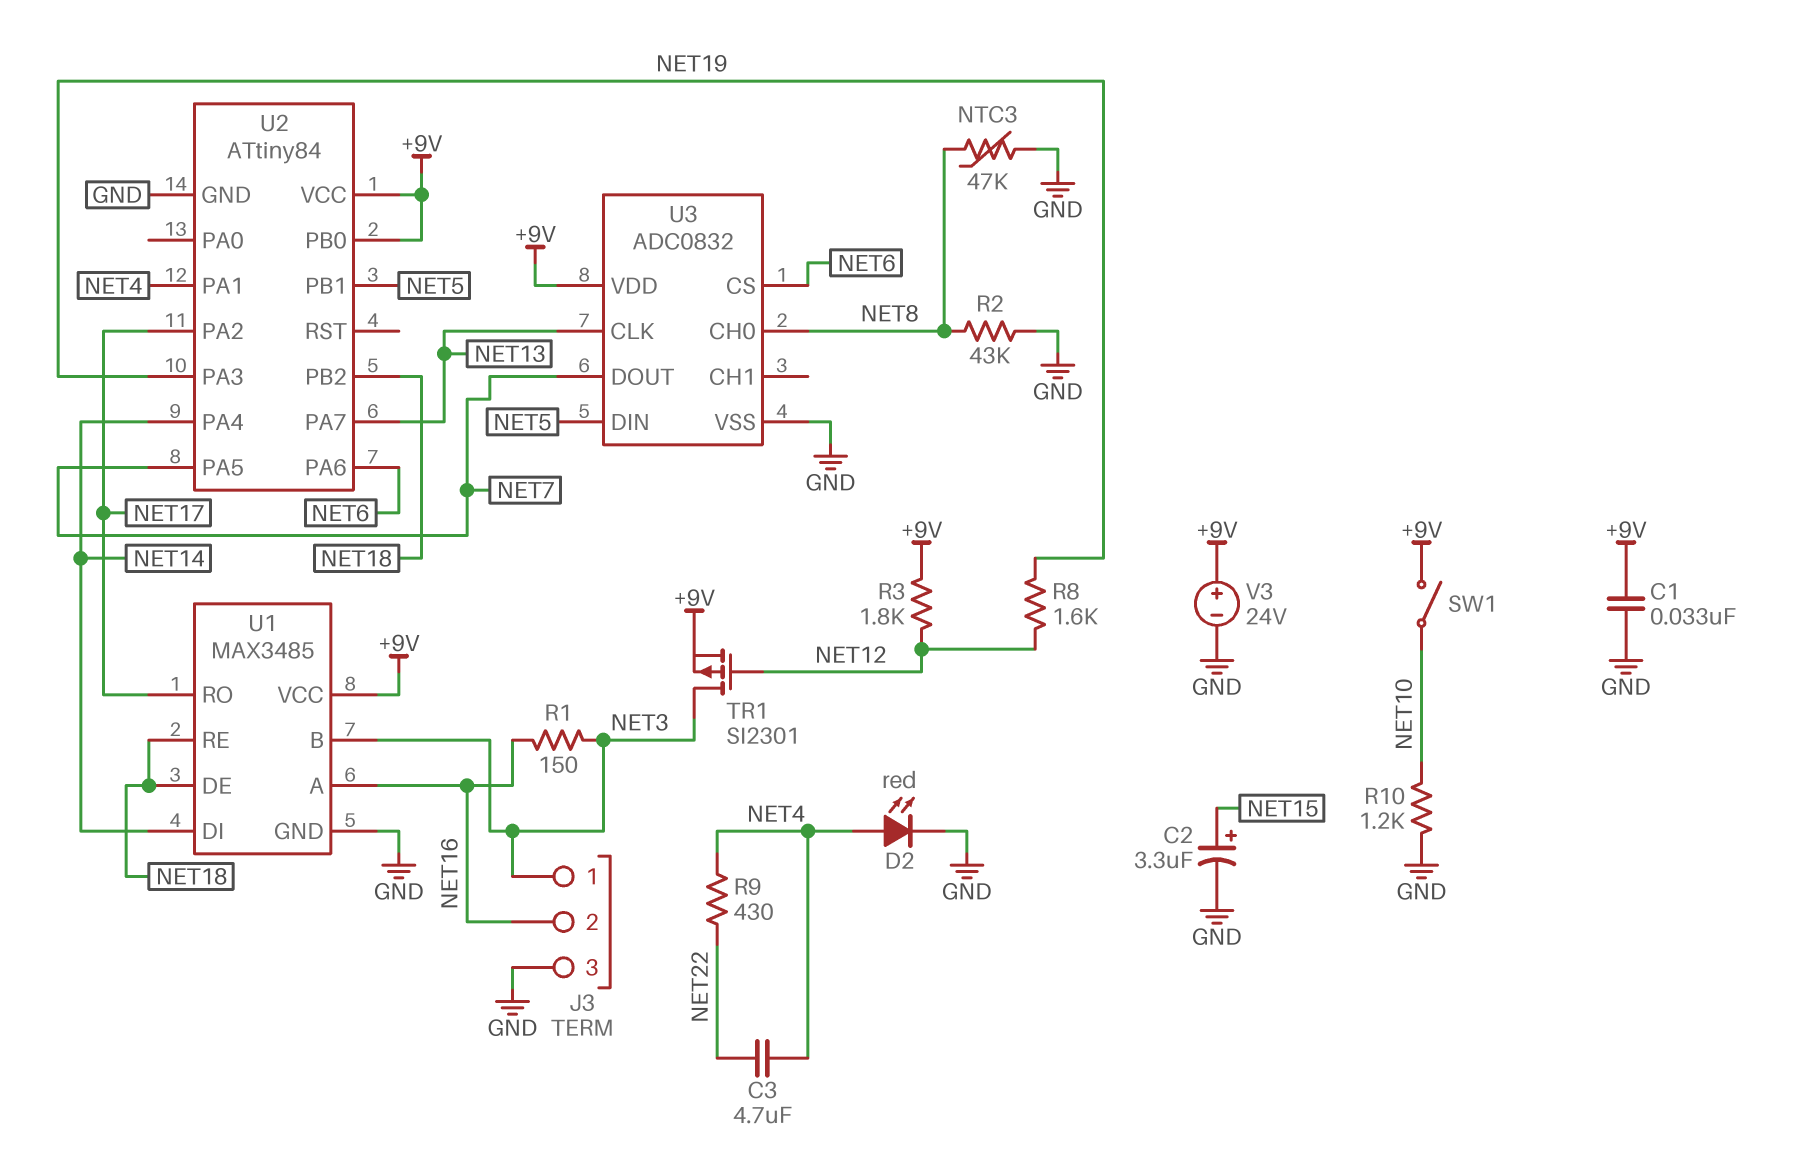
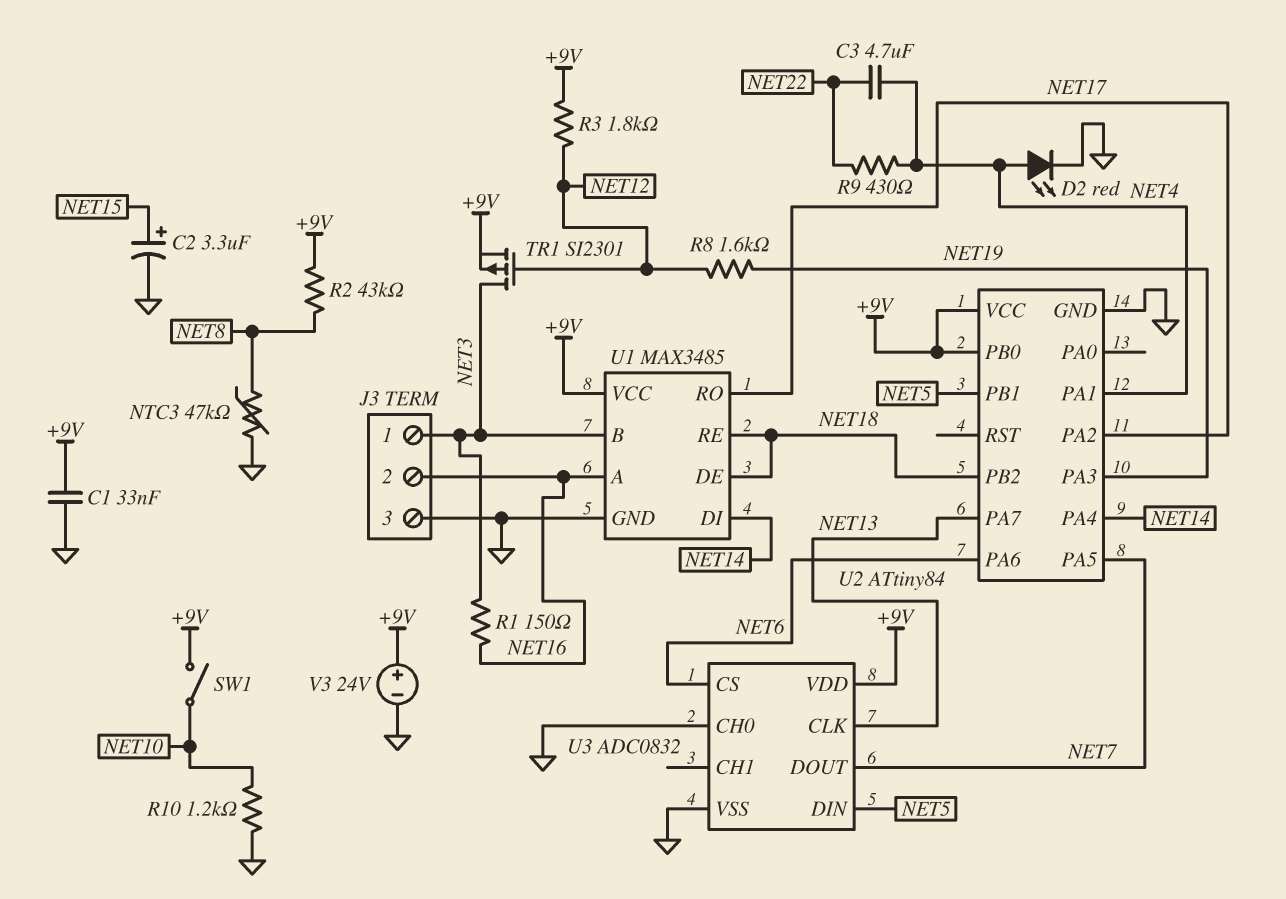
R2: 43k (GND, NET8) -> 43k (+9V, NET8)
U3 pin CH0: NET8 -> GND

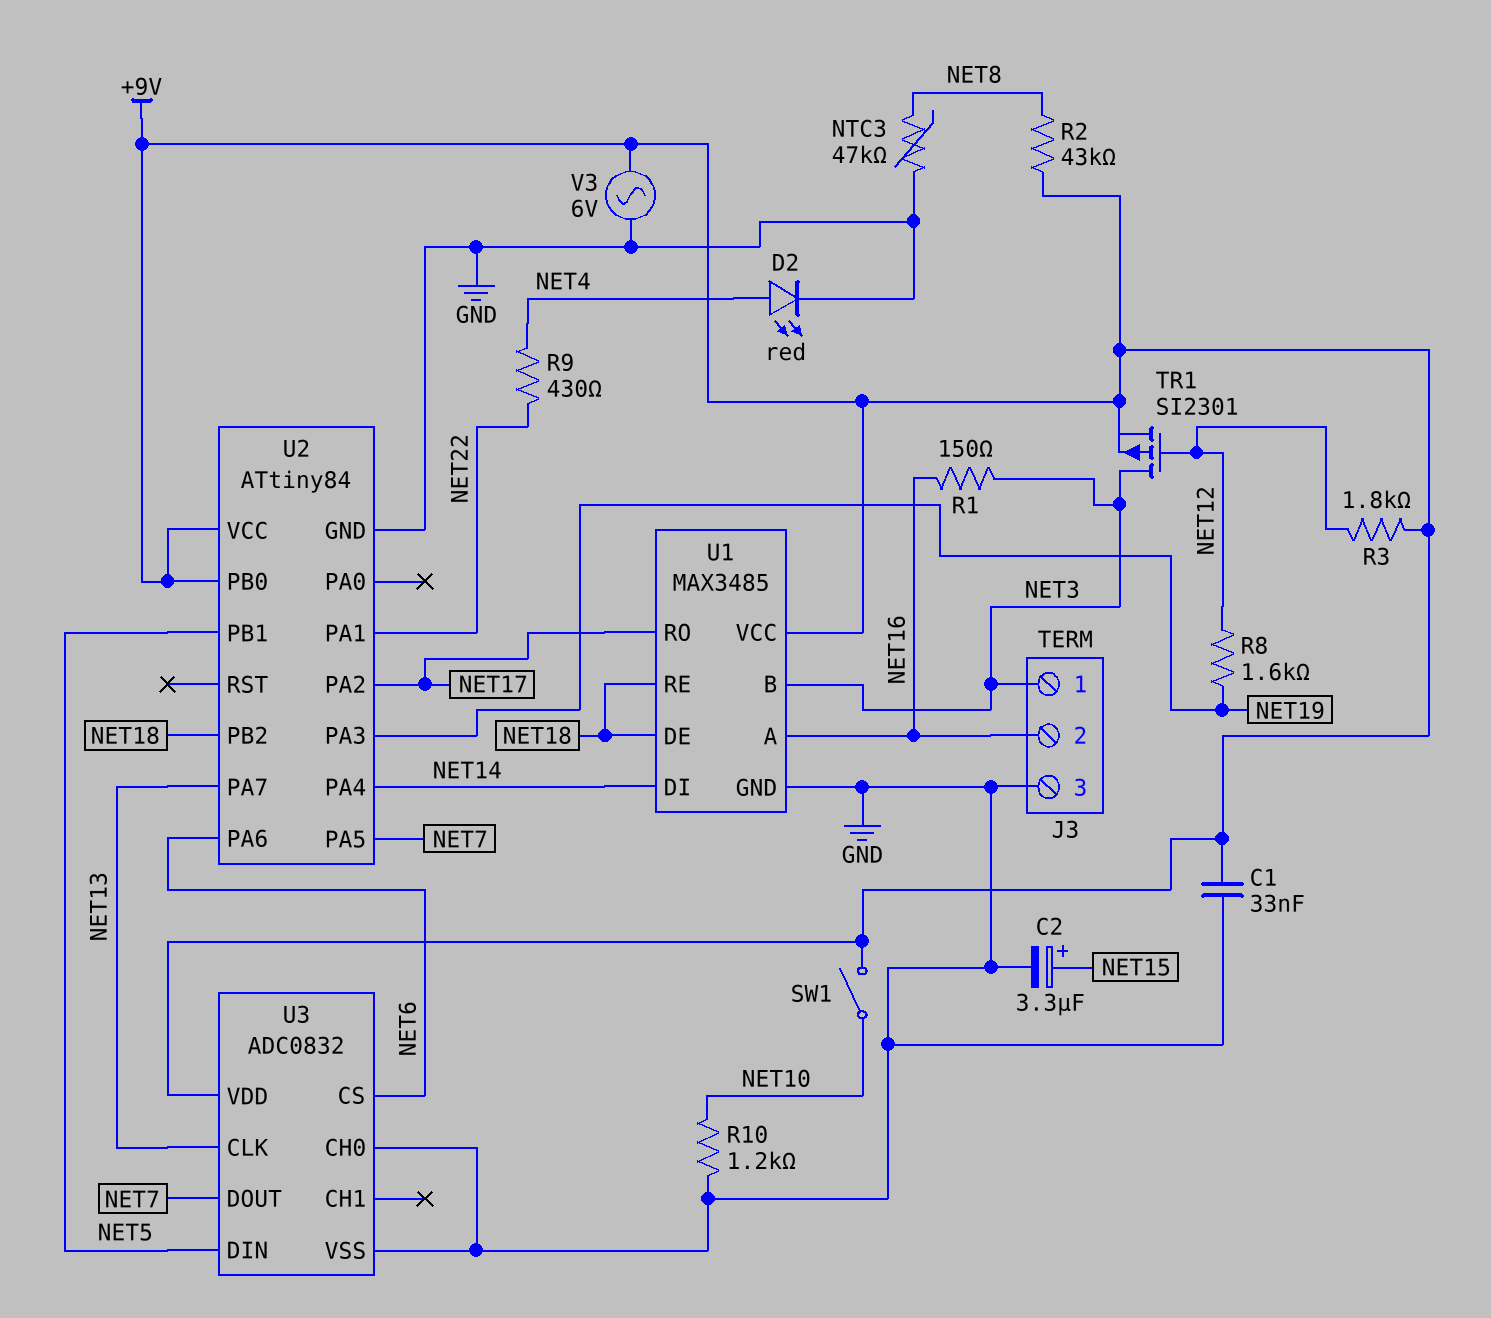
C3: 4.7uF (NET4, NET22) -> none
U2 pin PA1: NET4 -> NET22
V3: 24V (plus +9V, minus GND) -> AC 6V (+9V, GND)

